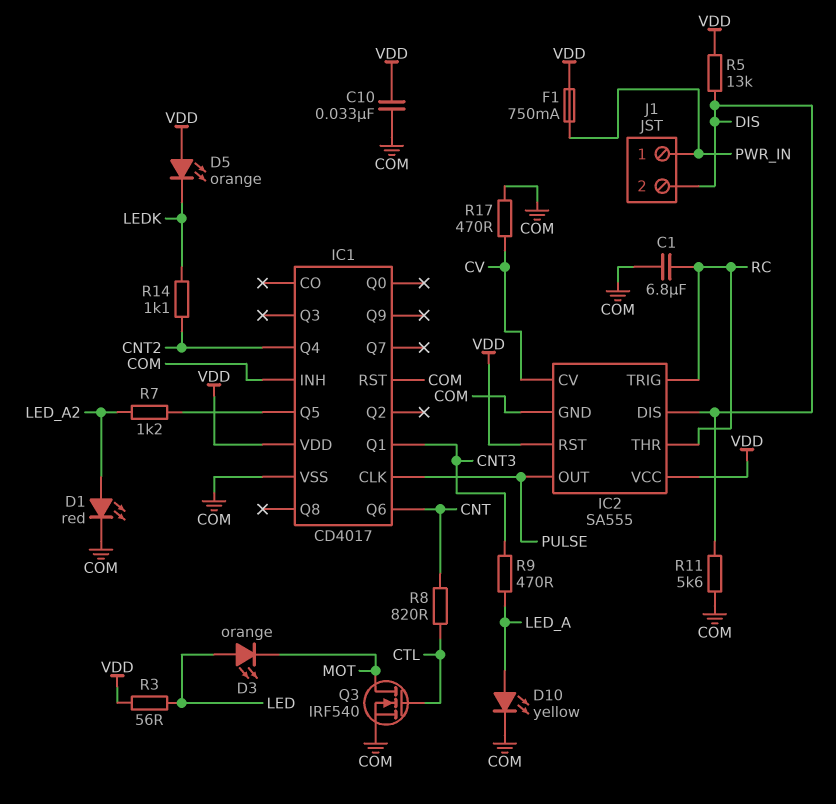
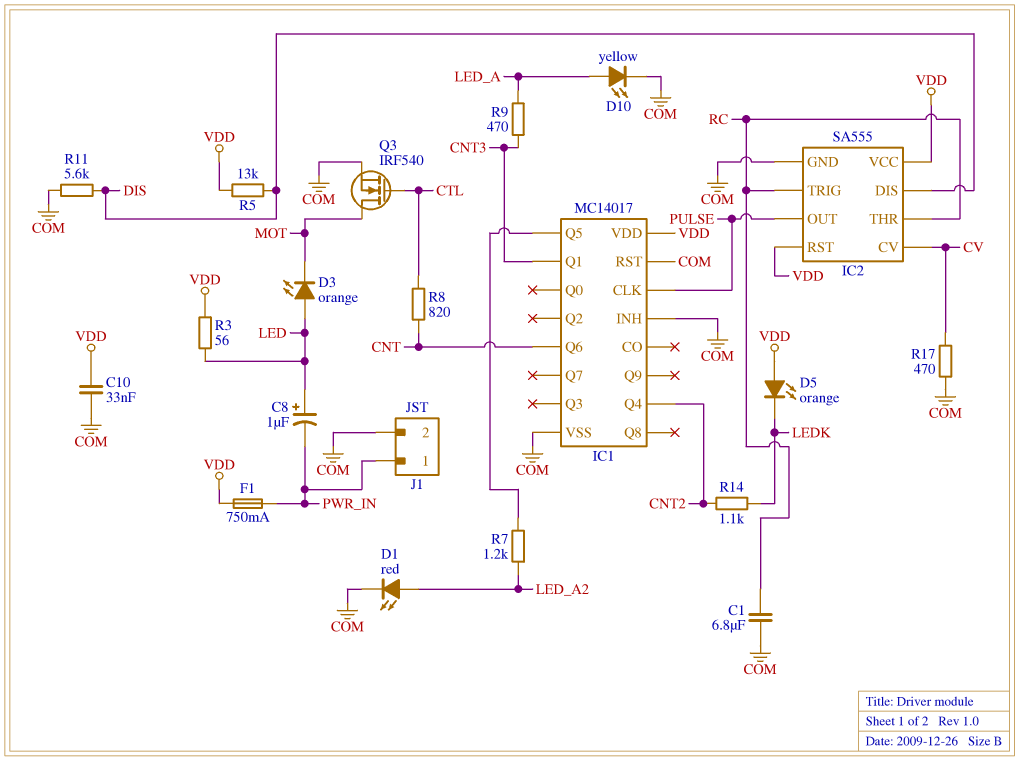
C8: none -> 1uF (plus LED, minus PWR_IN)
IC1: CD4017 -> MC14017
J1 pin 2: DIS -> COM

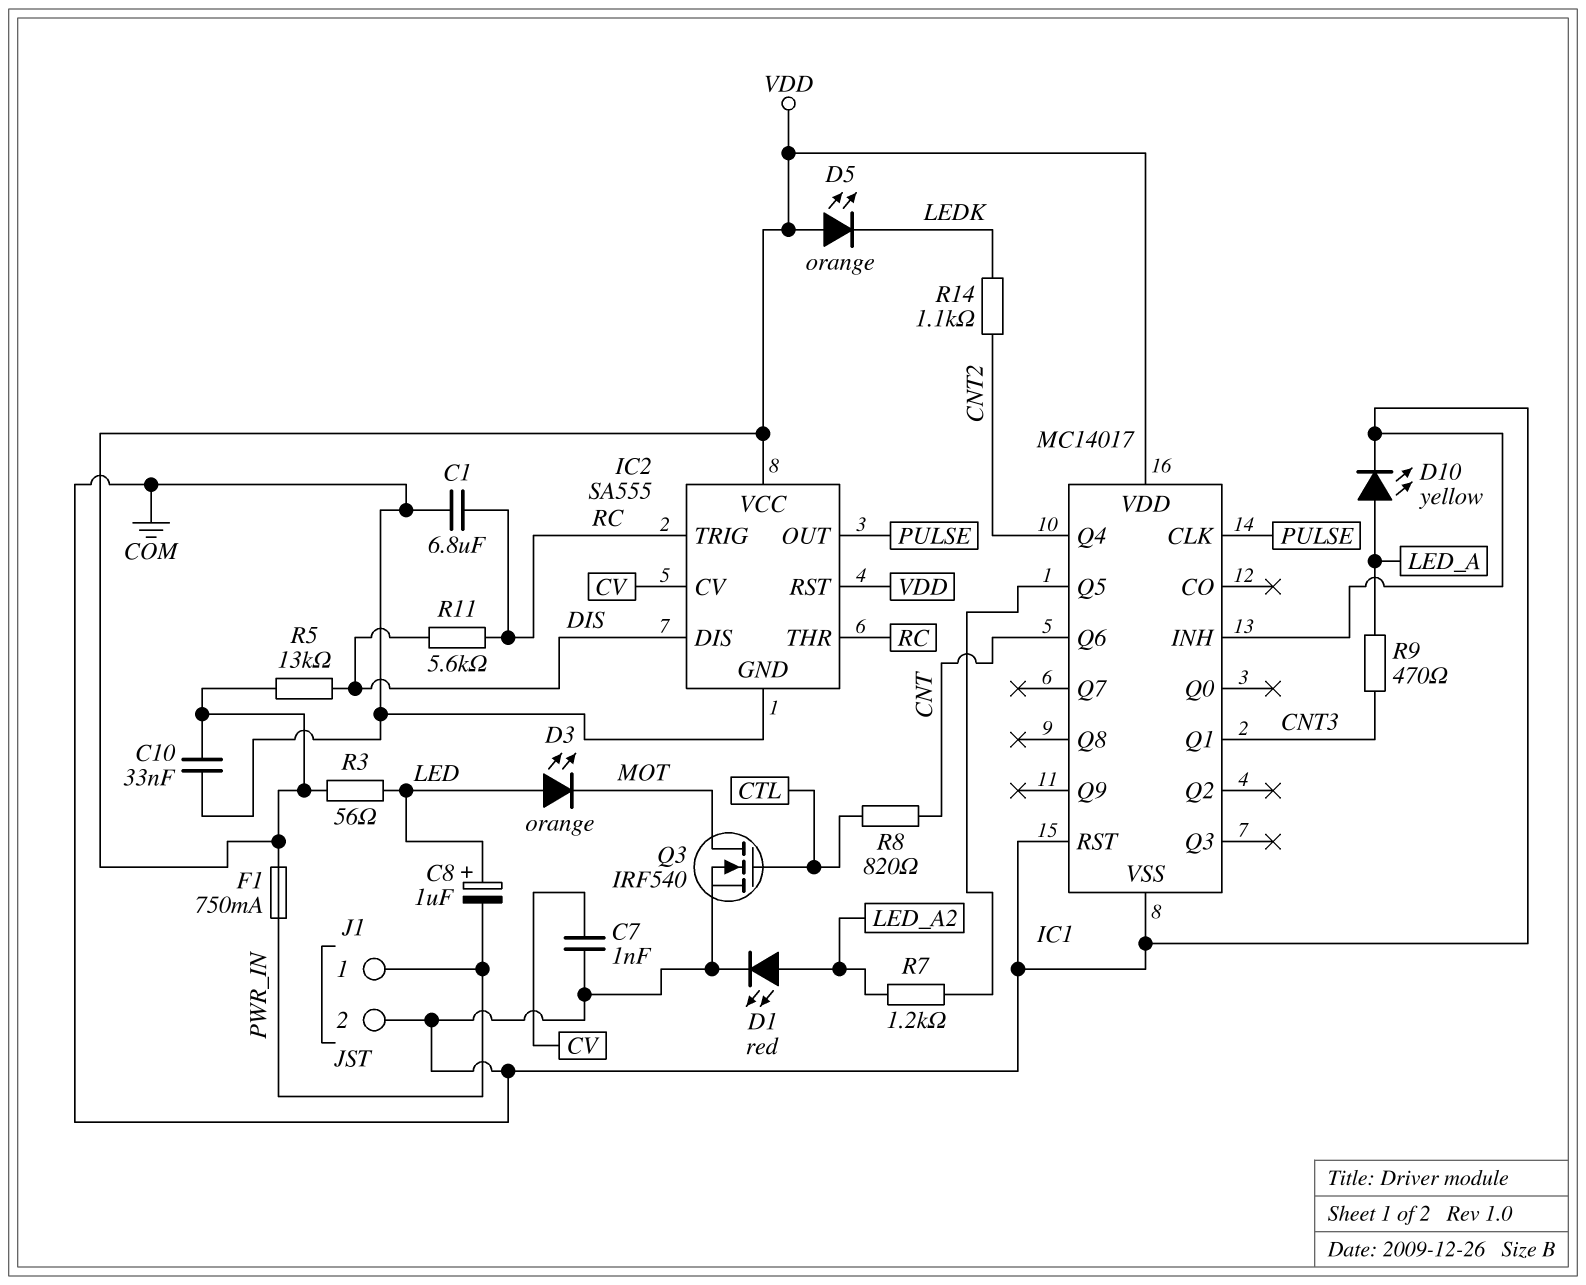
C7: none -> 1nF (COM, CV)
R11: 5.6k (COM, DIS) -> 5.6k (DIS, RC)
R17: 470 (COM, CV) -> none

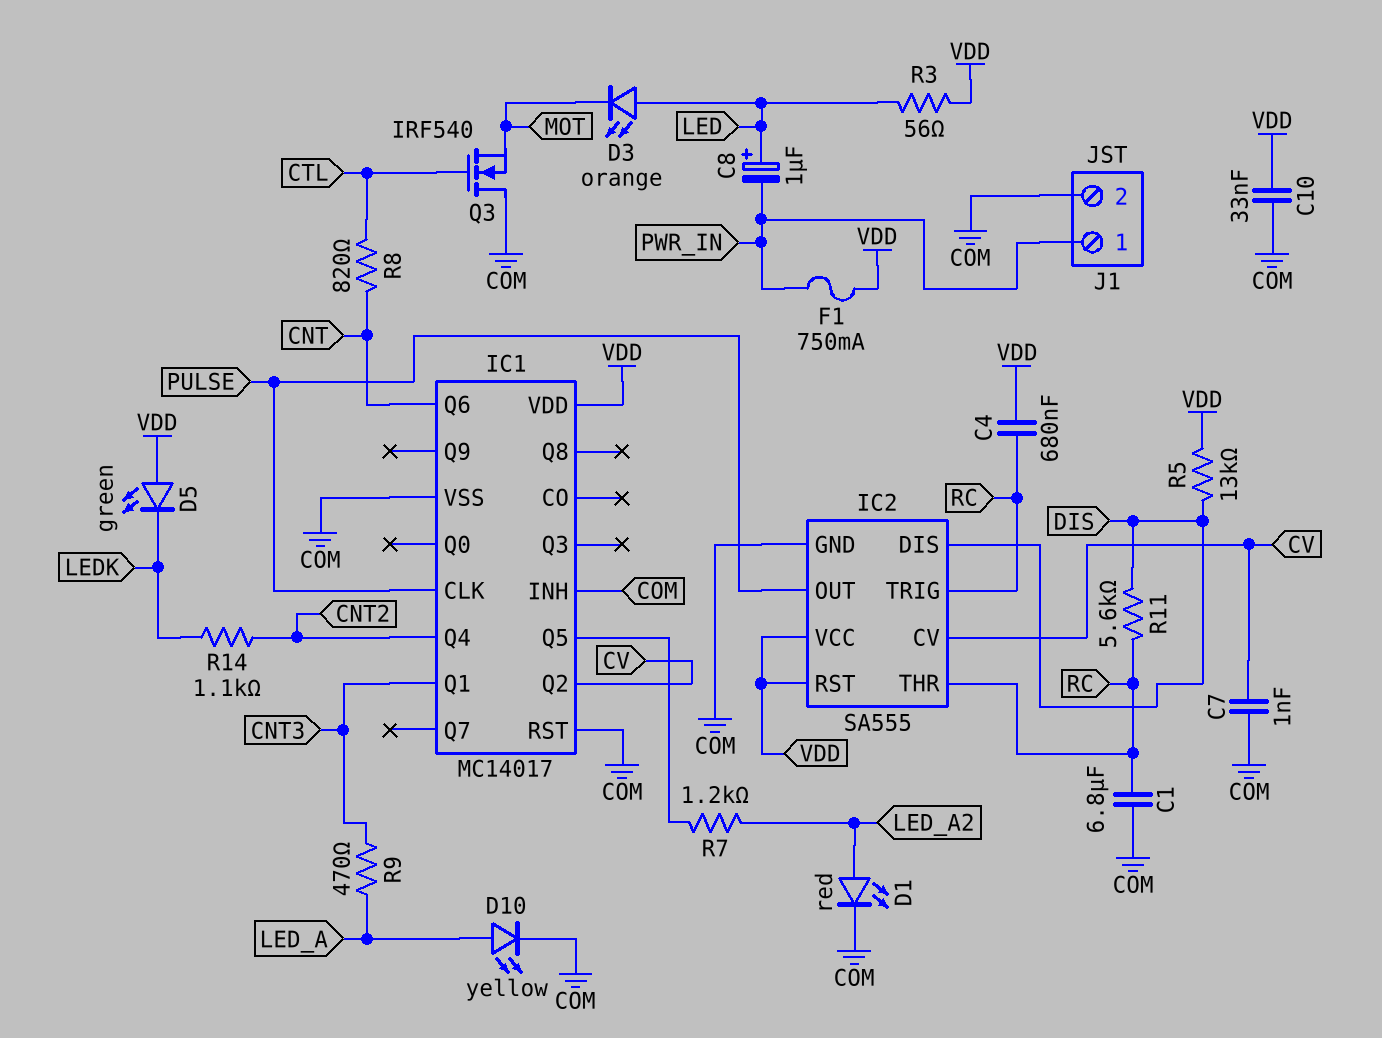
C4: none -> 680nF (RC, VDD)
D5: LED orange (A VDD, K LEDK) -> LED green (A VDD, K LEDK)
IC1 pin Q2: none -> CV
Q3: NMOS IRF540 (G CTL, D MOT, S COM) -> NMOS IRF540 (G CTL, D COM, S MOT)

